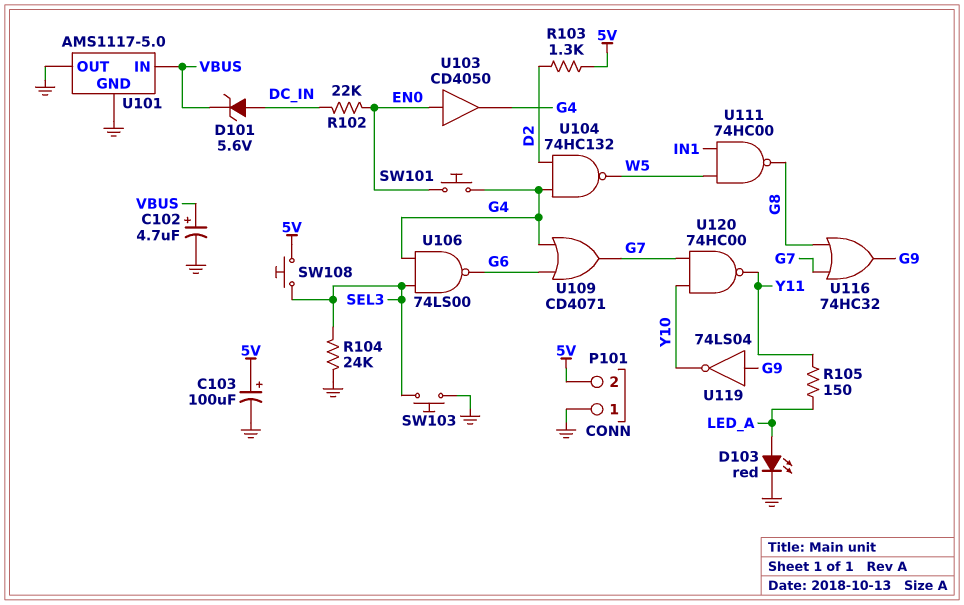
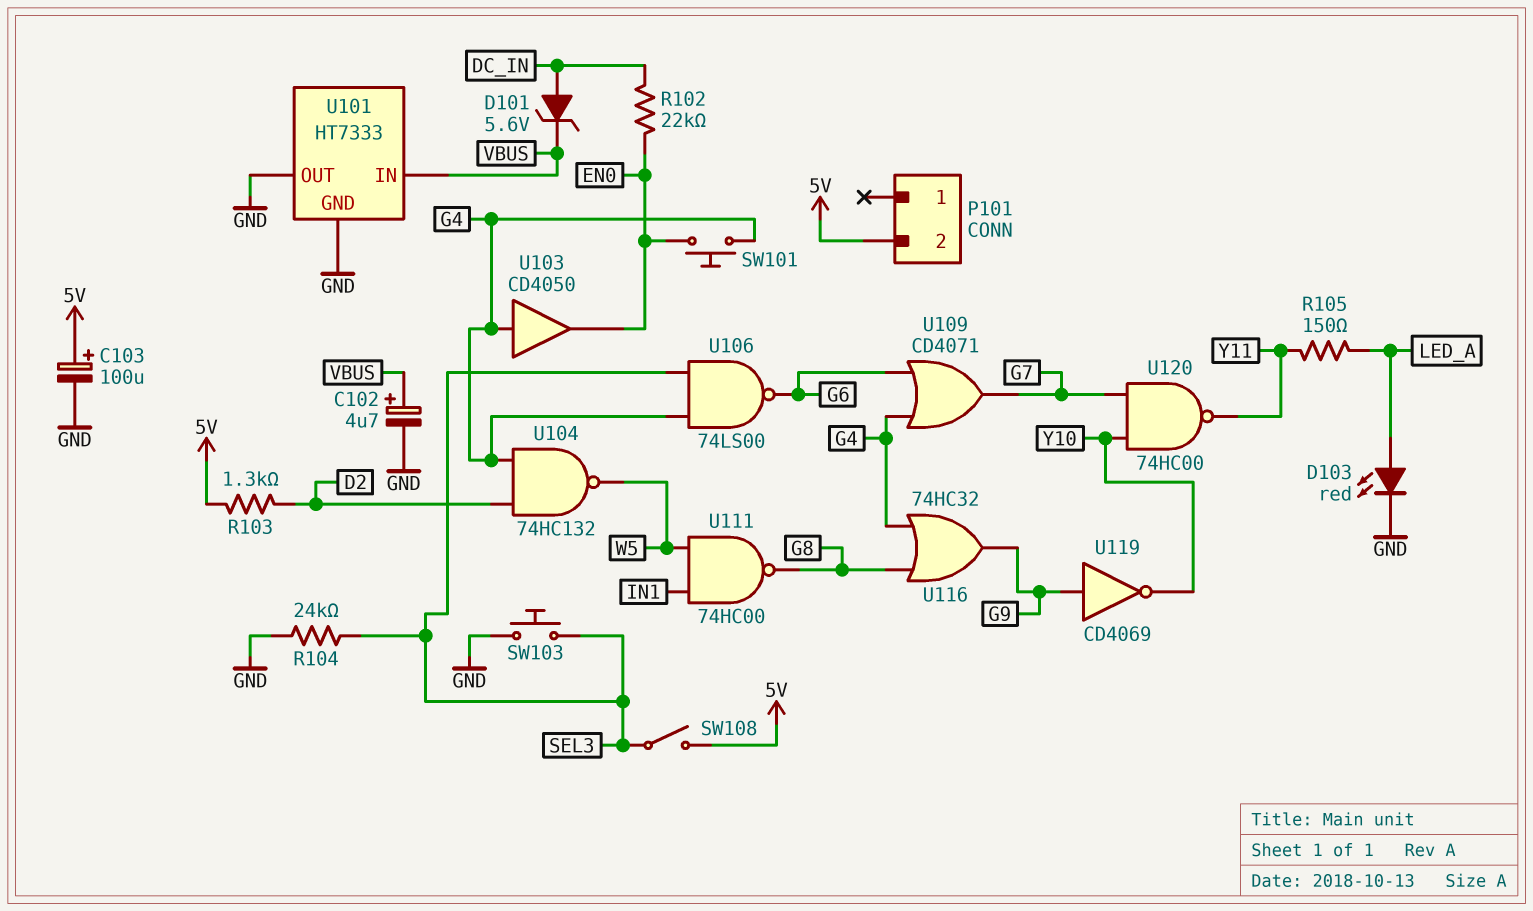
P101 pin 1: GND -> none
SW108: button (5V, SEL3) -> switch (5V, SEL3)
U101: AMS1117-5.0 -> HT7333
U103: buffer CD4050 (in EN0, out G4) -> buffer CD4050 (in G4, out EN0)
U116: OR 74HC32 (in G7, in G8, out G9) -> OR 74HC32 (in G4, in G8, out G9)
U119: NOT 74LS04 (in G9, out Y10) -> NOT CD4069 (in G9, out Y10)

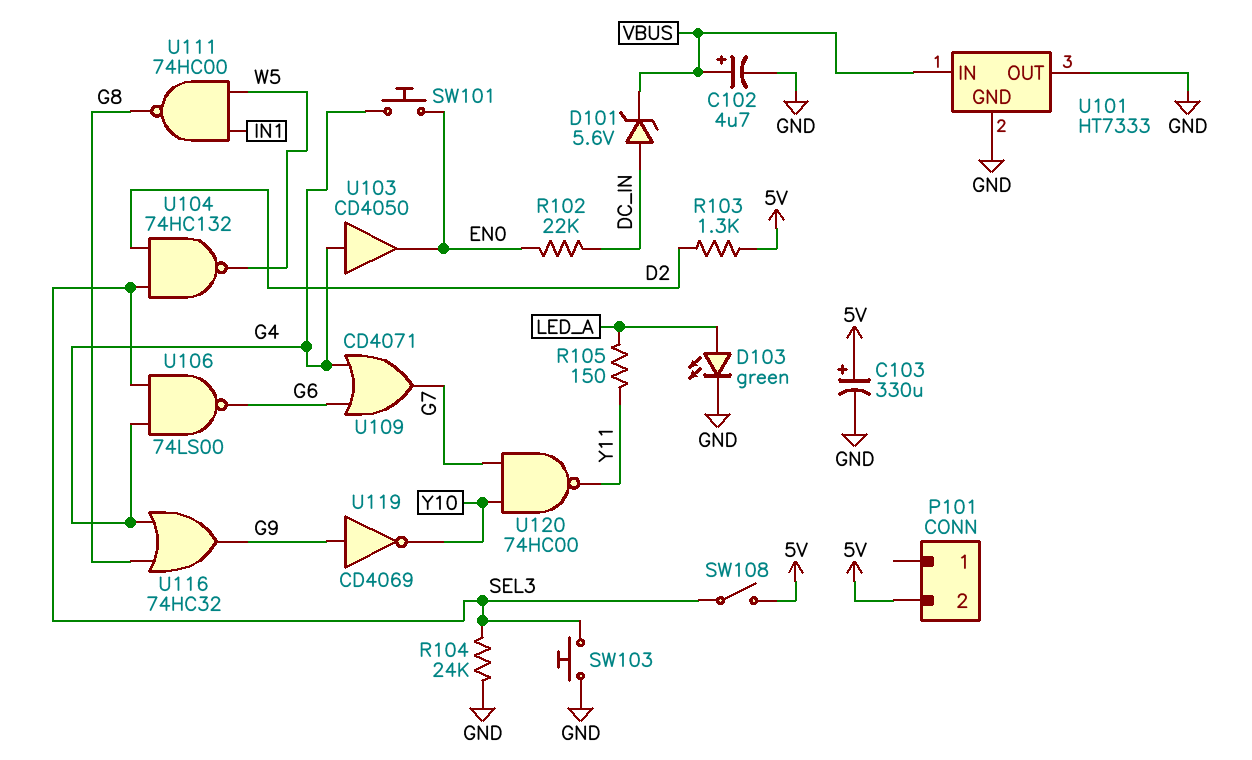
C103: 100uF (plus 5V, minus GND) -> 330uF (plus 5V, minus GND)
D103: LED red (A LED_A, K GND) -> LED green (A LED_A, K GND)
U104: NAND 74HC132 (in D2, in G4, out W5) -> NAND 74HC132 (in D2, in SEL3, out W5)

